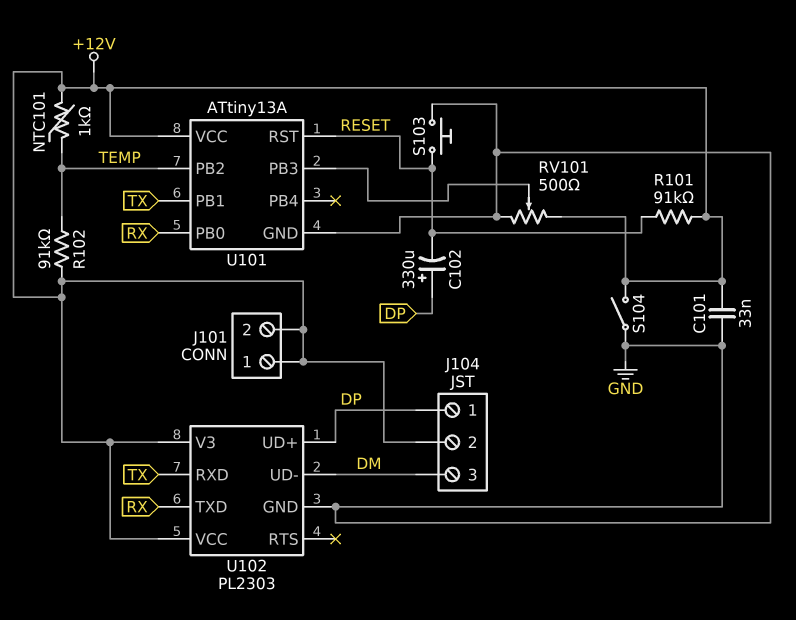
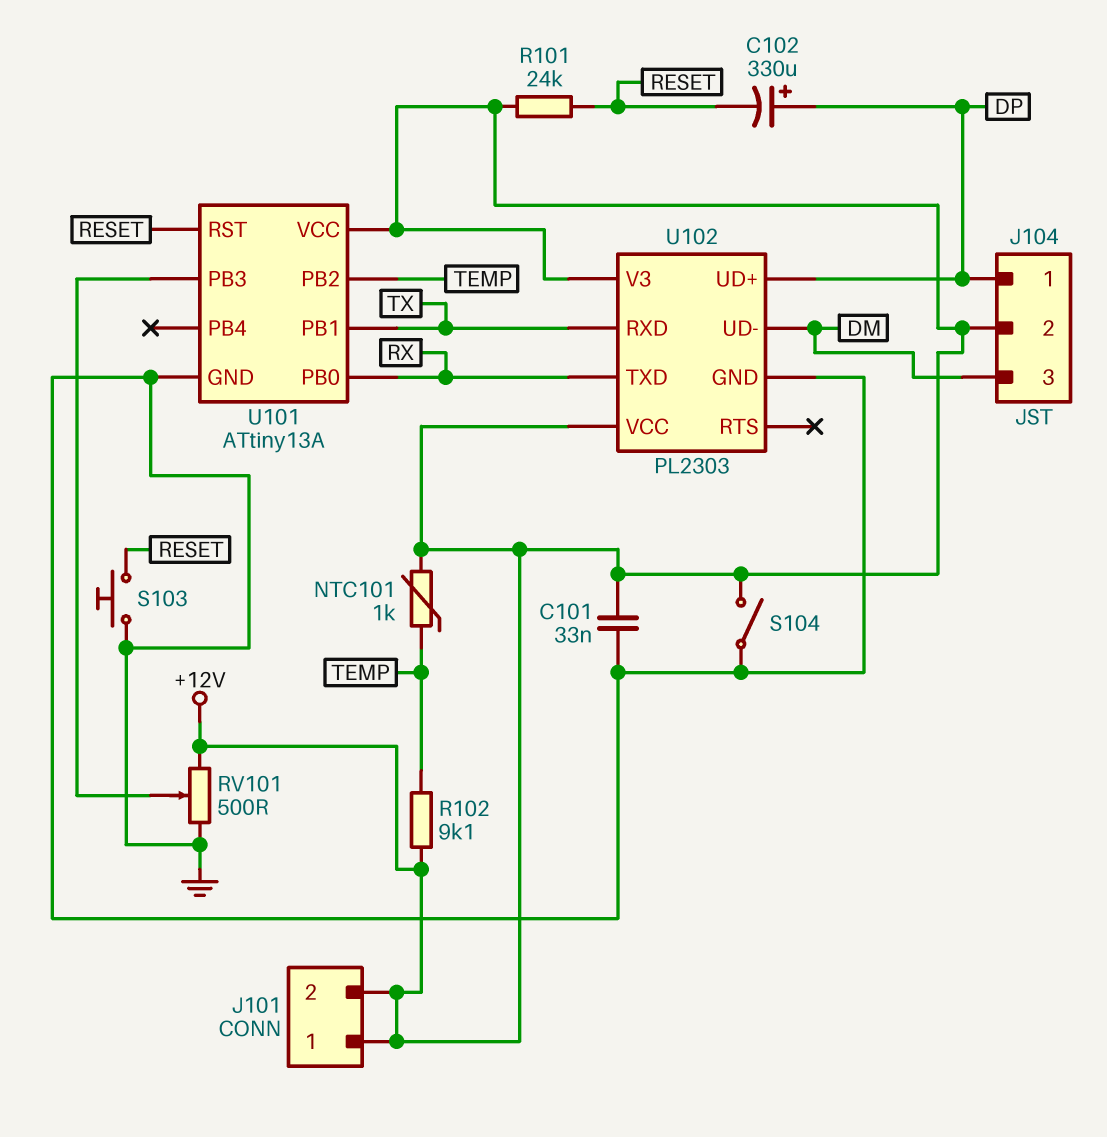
R101: 91k (+12V, RESET) -> 24k (+12V, RESET)
R102: 91k (+12V, TEMP) -> 9.1k (+12V, TEMP)

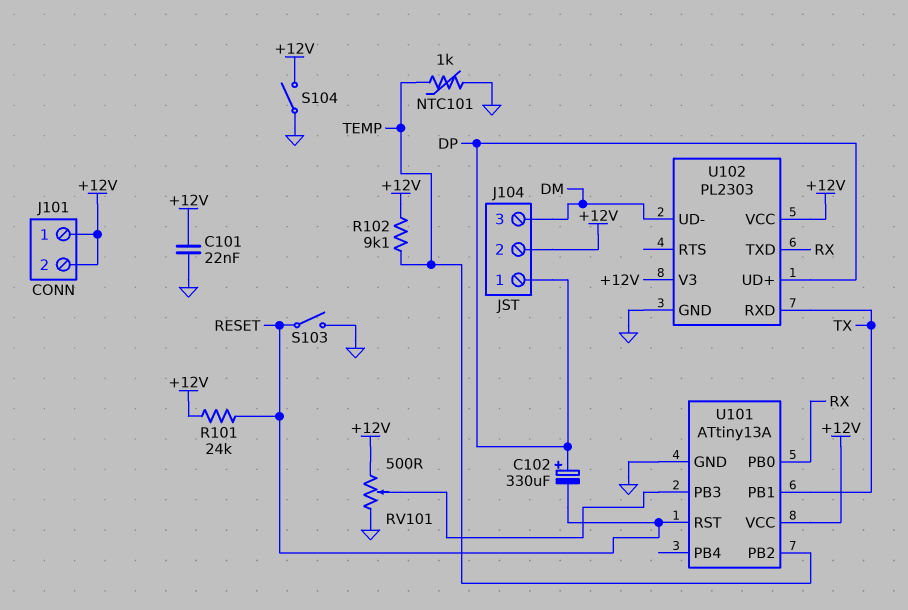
C101: 33nF (+12V, GND) -> 22nF (+12V, GND)
NTC101: 1k (+12V, TEMP) -> 1k (GND, TEMP)
S103: button (GND, RESET) -> switch (GND, RESET)

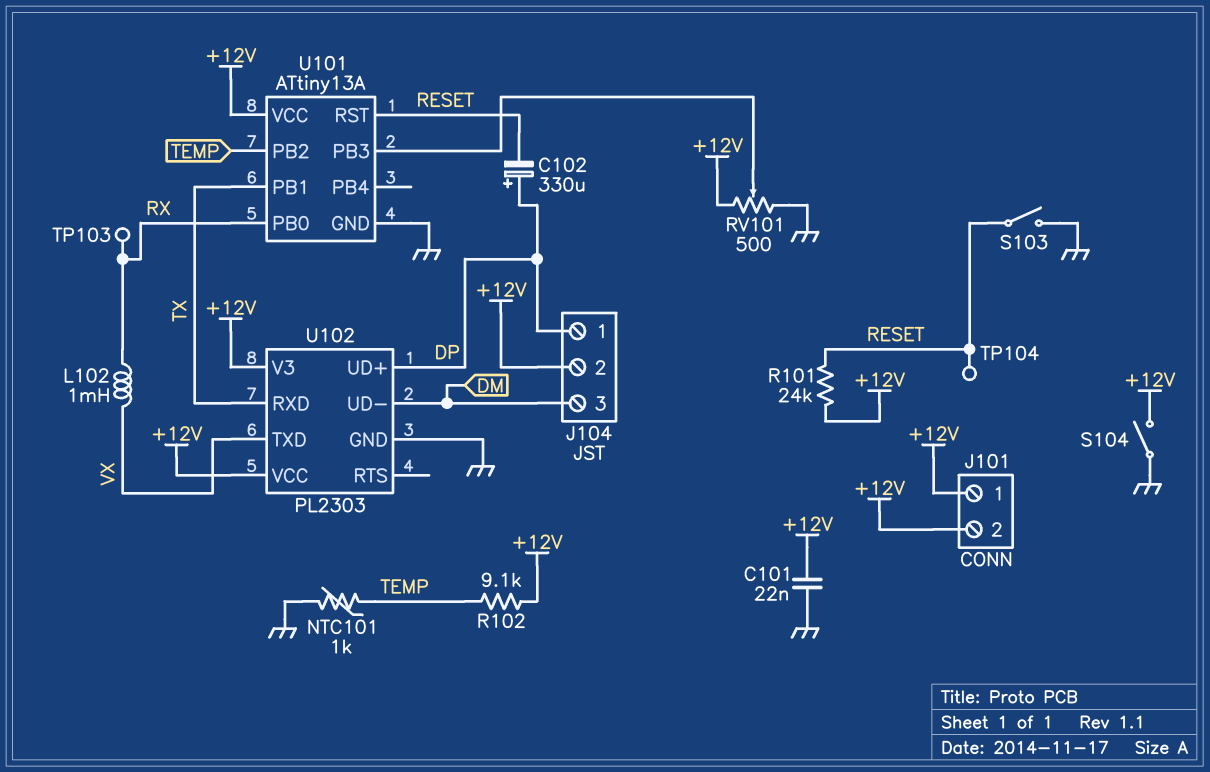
L102: none -> 1mH (RX, VX)
TP103: none -> test point (RX)
TP104: none -> test point (RESET)
U102 pin TXD: RX -> VX

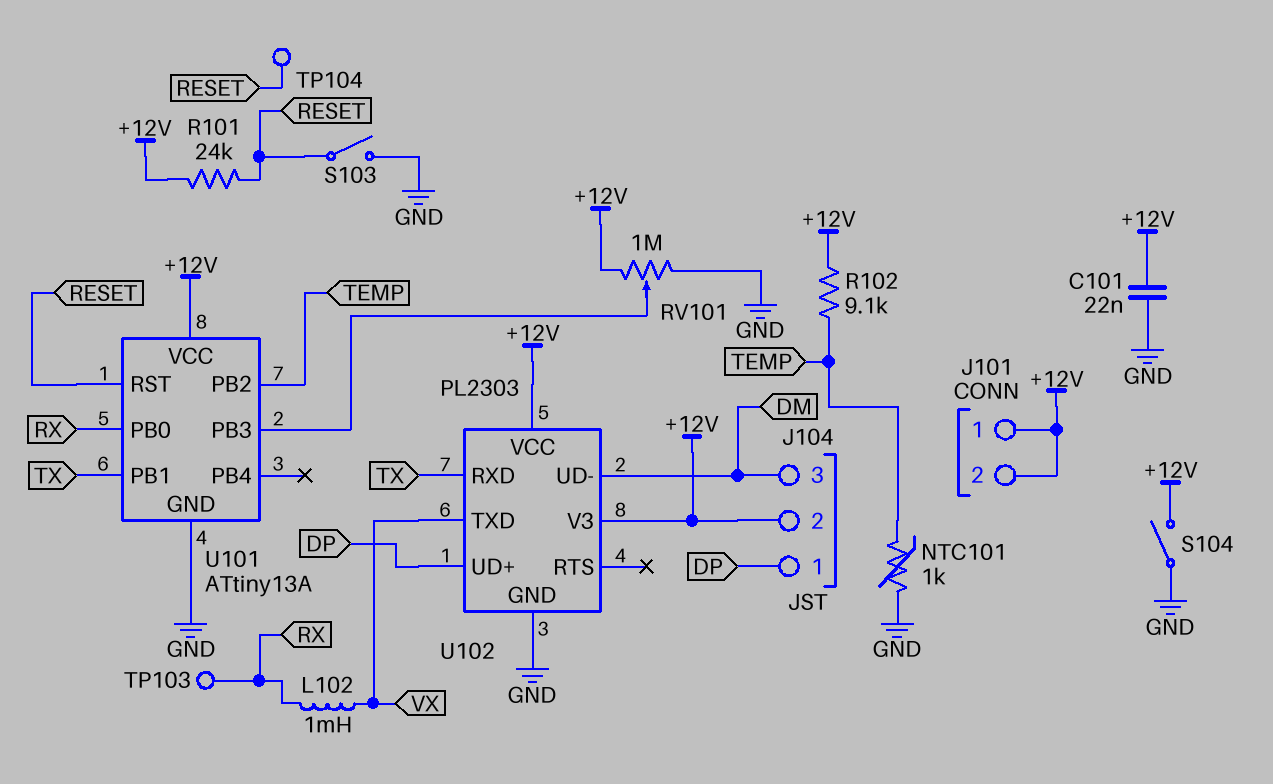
C102: 330uF (plus DP, minus RESET) -> none
RV101: 500 (+12V, GND, wiper U101/PB3) -> 1M (+12V, GND, wiper U101/PB3)

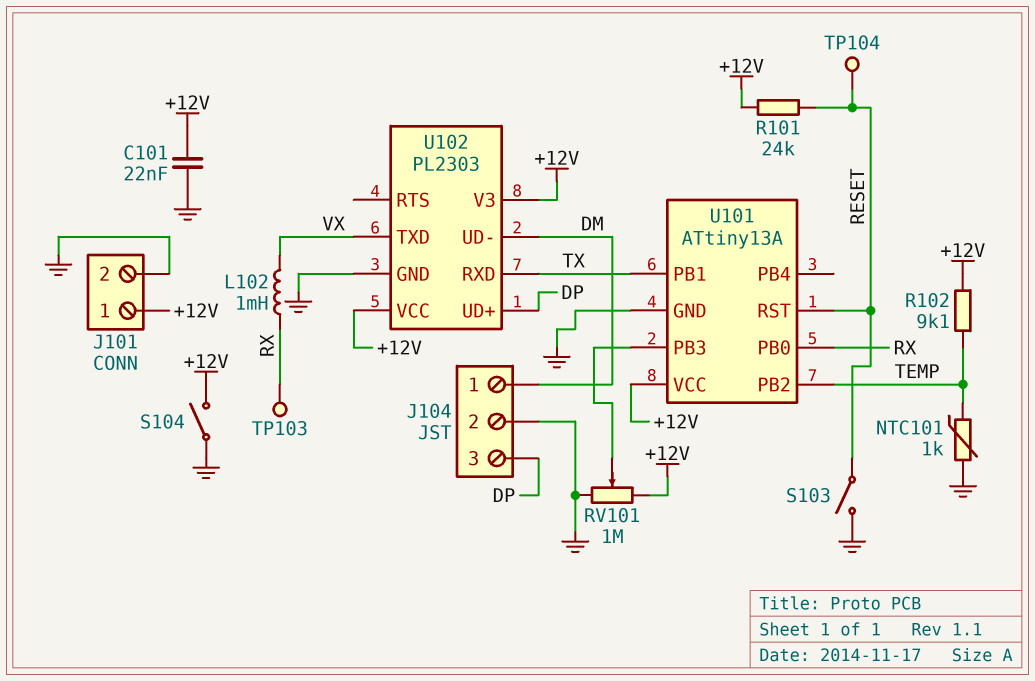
J101 pin 2: +12V -> GND
J104 pin 1: DP -> DM
J104 pin 2: +12V -> GND
J104 pin 3: DM -> DP

